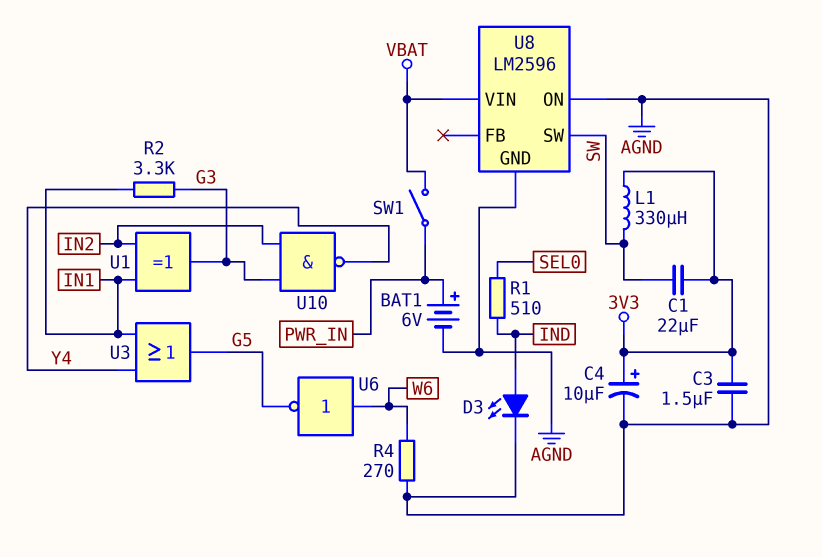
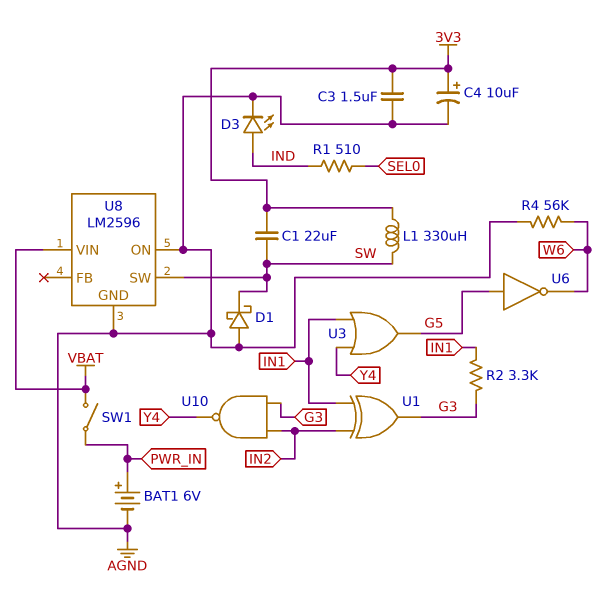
D1: none -> schottky (A AGND, K SW)
R4: 270 (AGND, W6) -> 56k (AGND, W6)
U6: NOT (in W6, out G5) -> NOT (in G5, out W6)

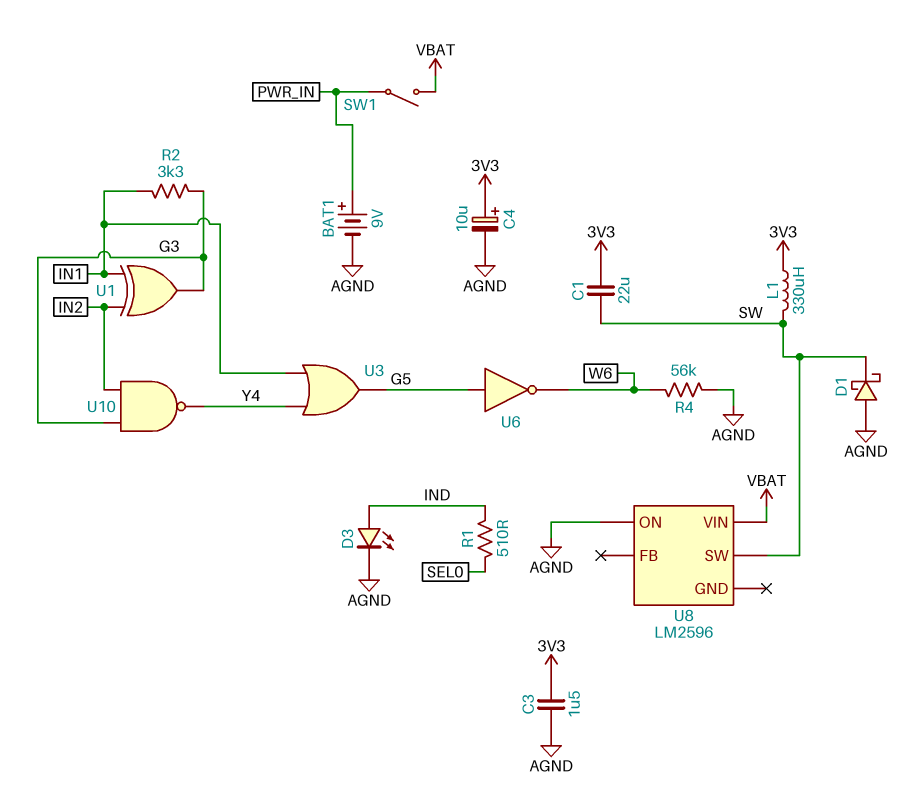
BAT1: 6V (plus PWR_IN, minus AGND) -> 9V (plus PWR_IN, minus AGND)
U8 pin GND: AGND -> none

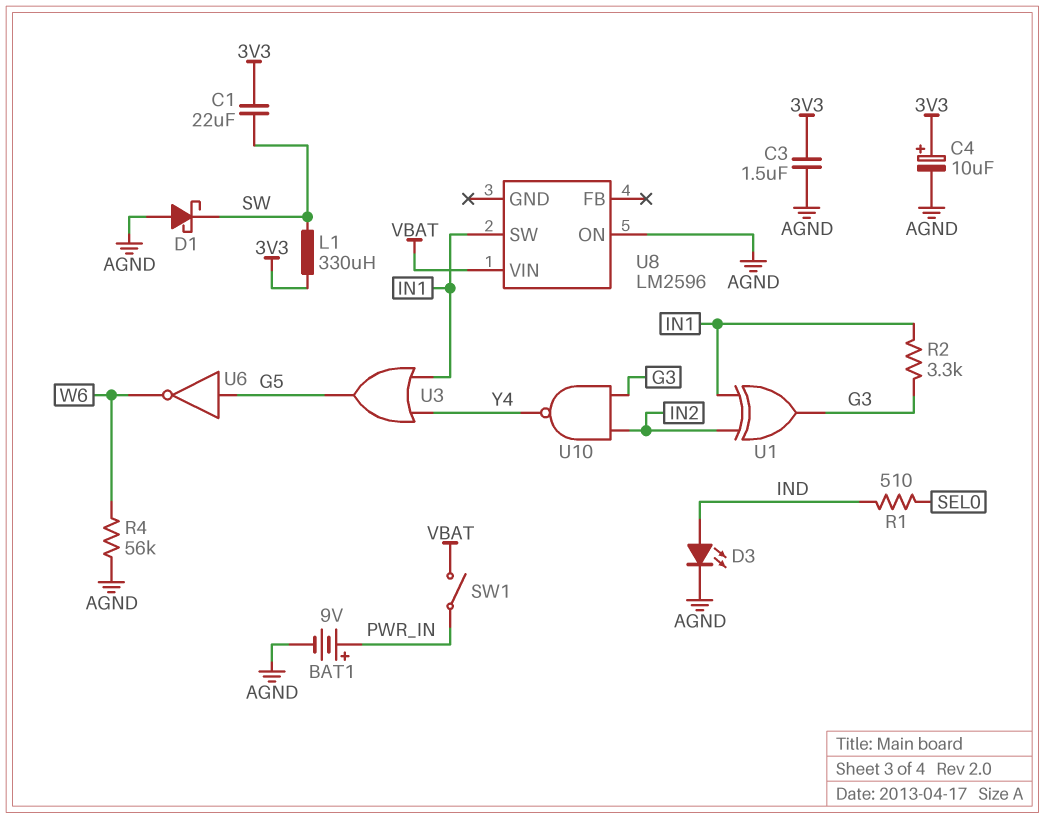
U8 pin SW: SW -> IN1

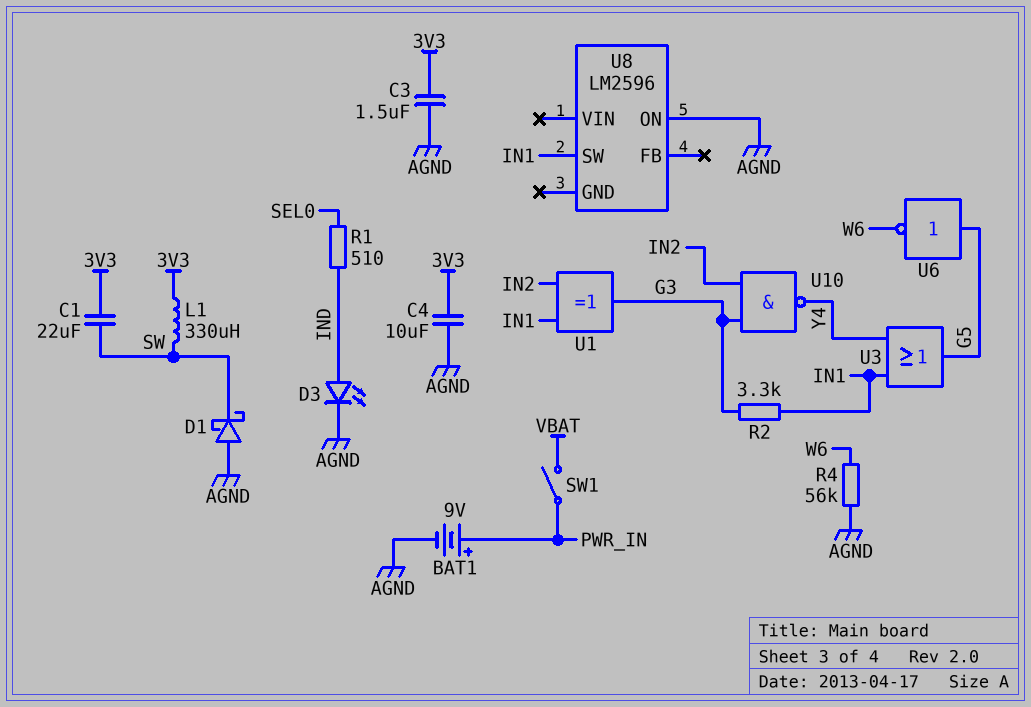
C4: 10uF (plus 3V3, minus AGND) -> 10uF (3V3, AGND)
U8 pin VIN: VBAT -> none

